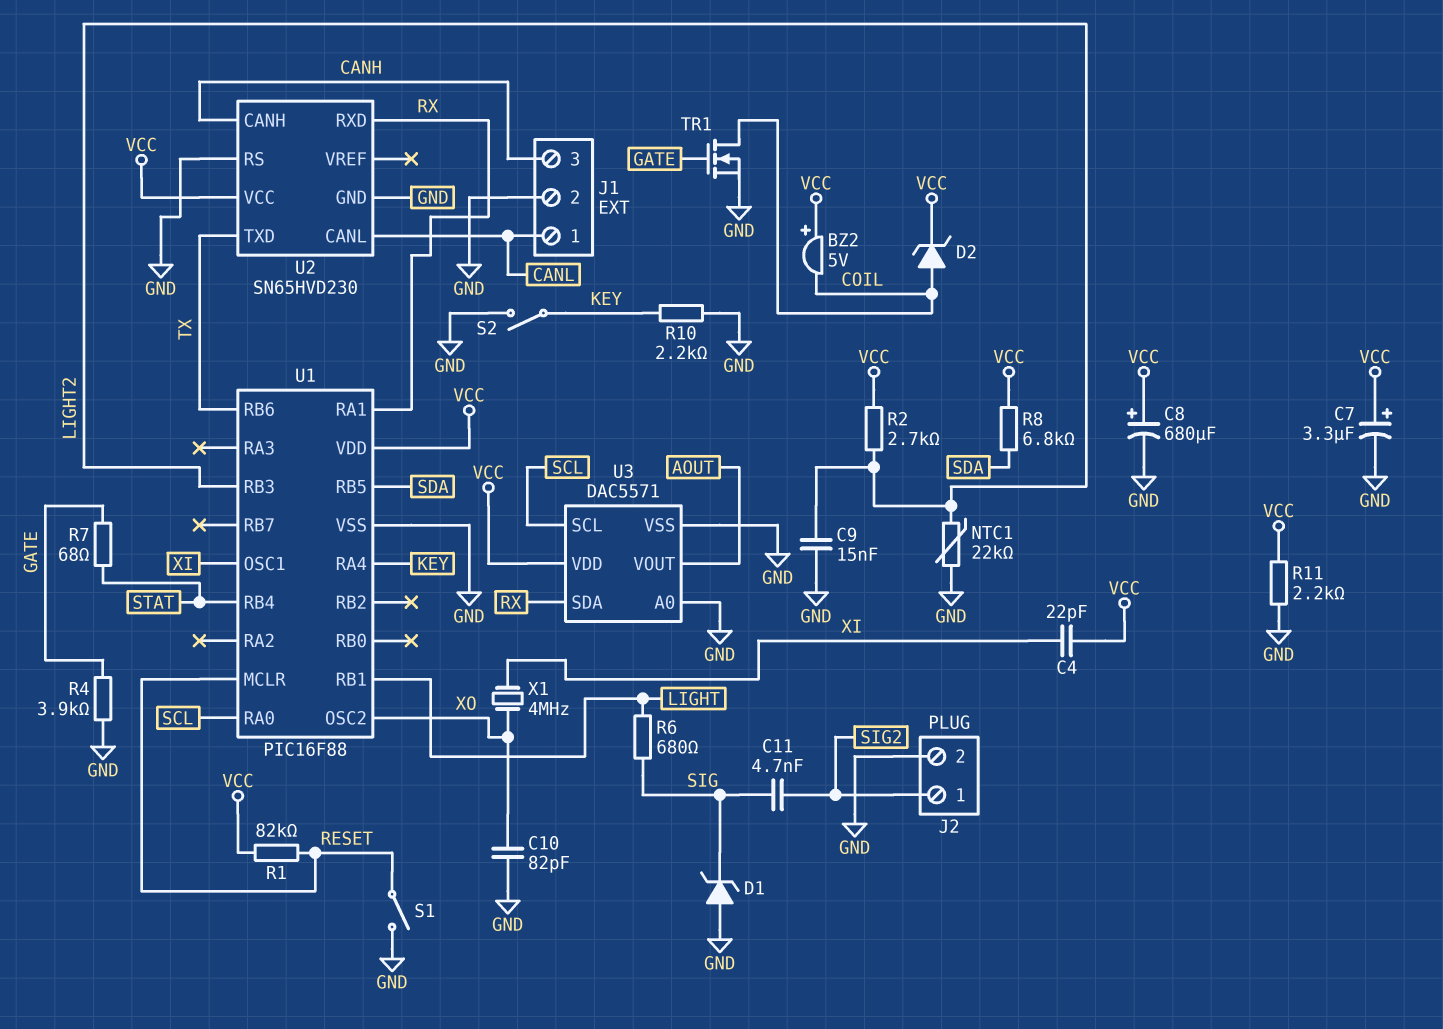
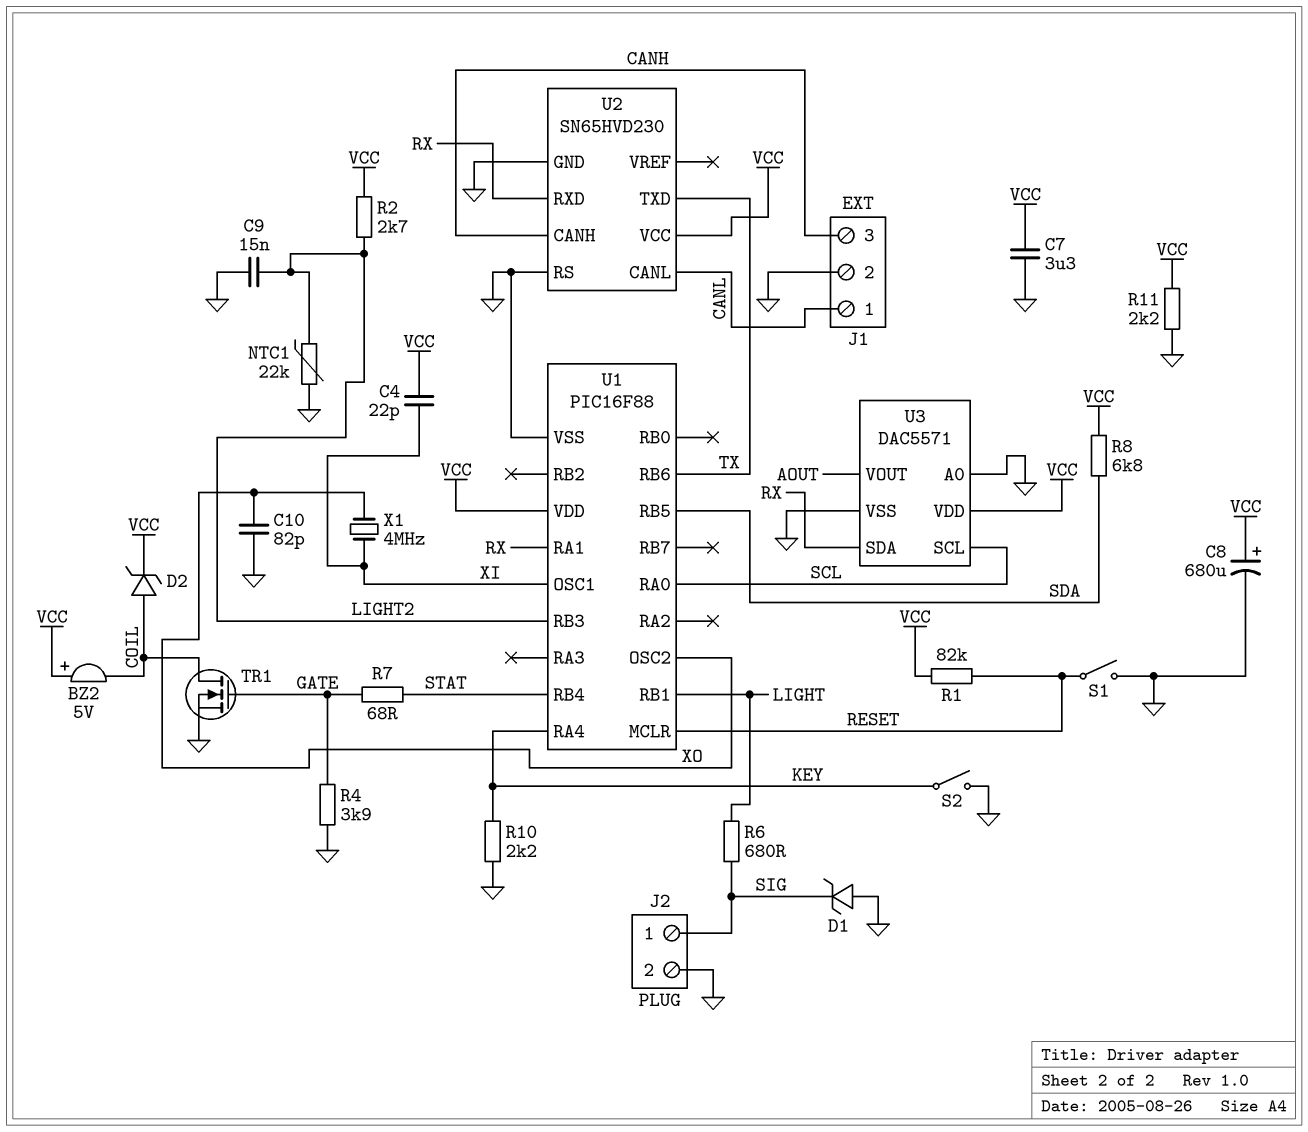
C7: 3.3uF (plus VCC, minus GND) -> 3.3uF (GND, VCC)
C11: 4.7nF (SIG, SIG2) -> none
J2 pin 1: SIG2 -> SIG

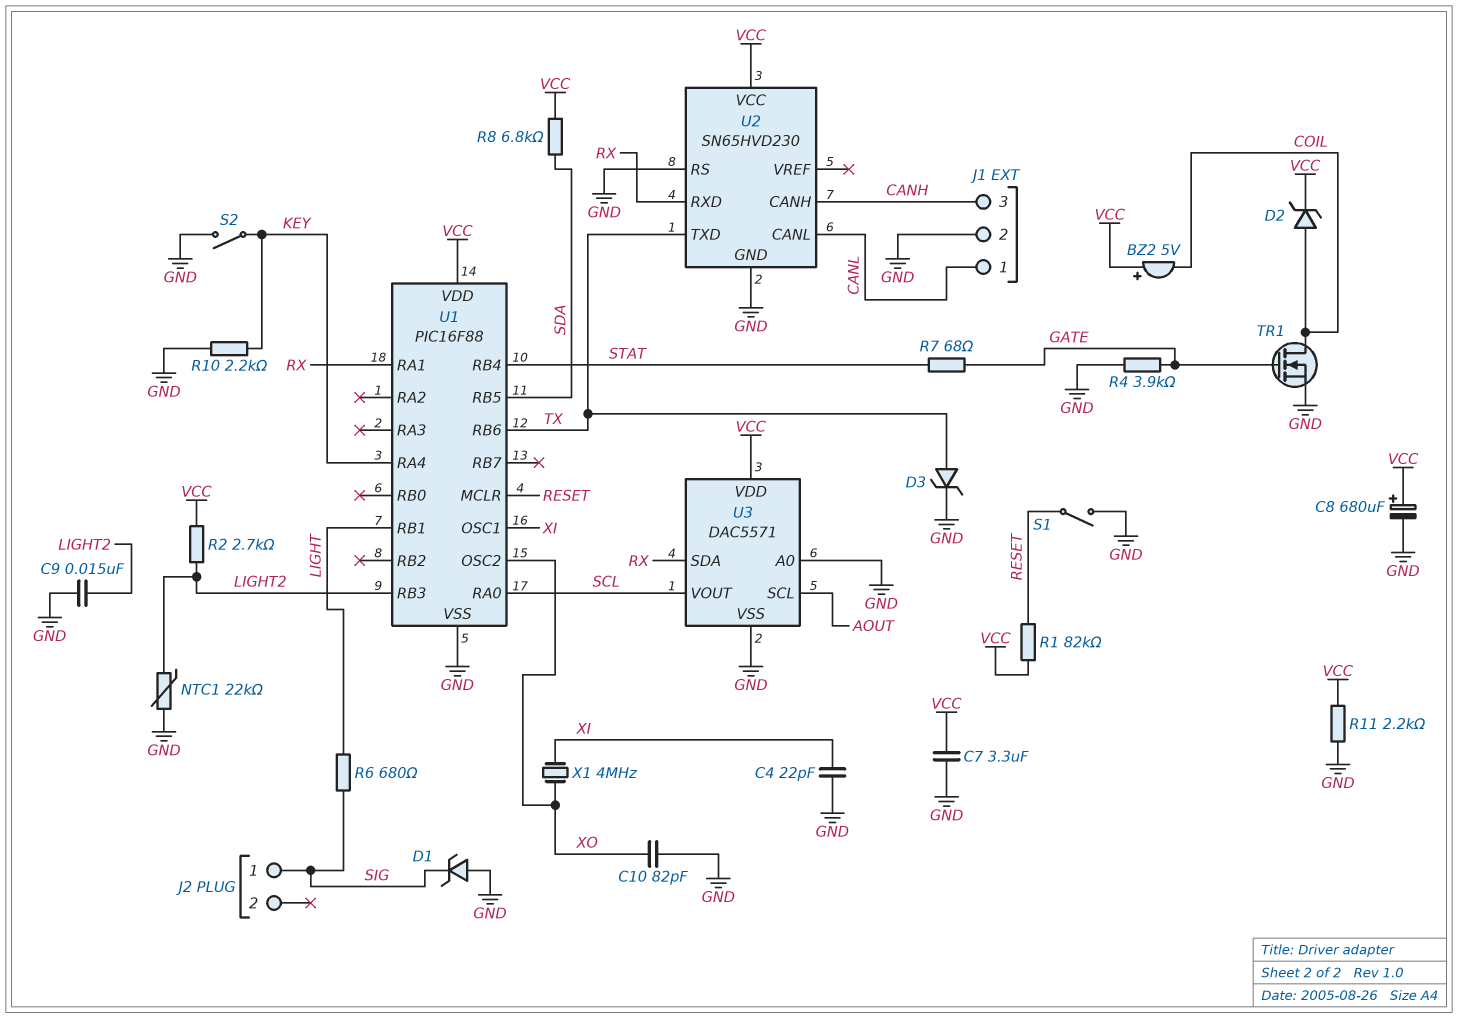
C4: 22pF (VCC, XI) -> 22pF (GND, XI)
D3: none -> zener (A TX, K GND)
J2 pin 2: GND -> none
U3 pin SCL: SCL -> AOUT
U3 pin VOUT: AOUT -> SCL

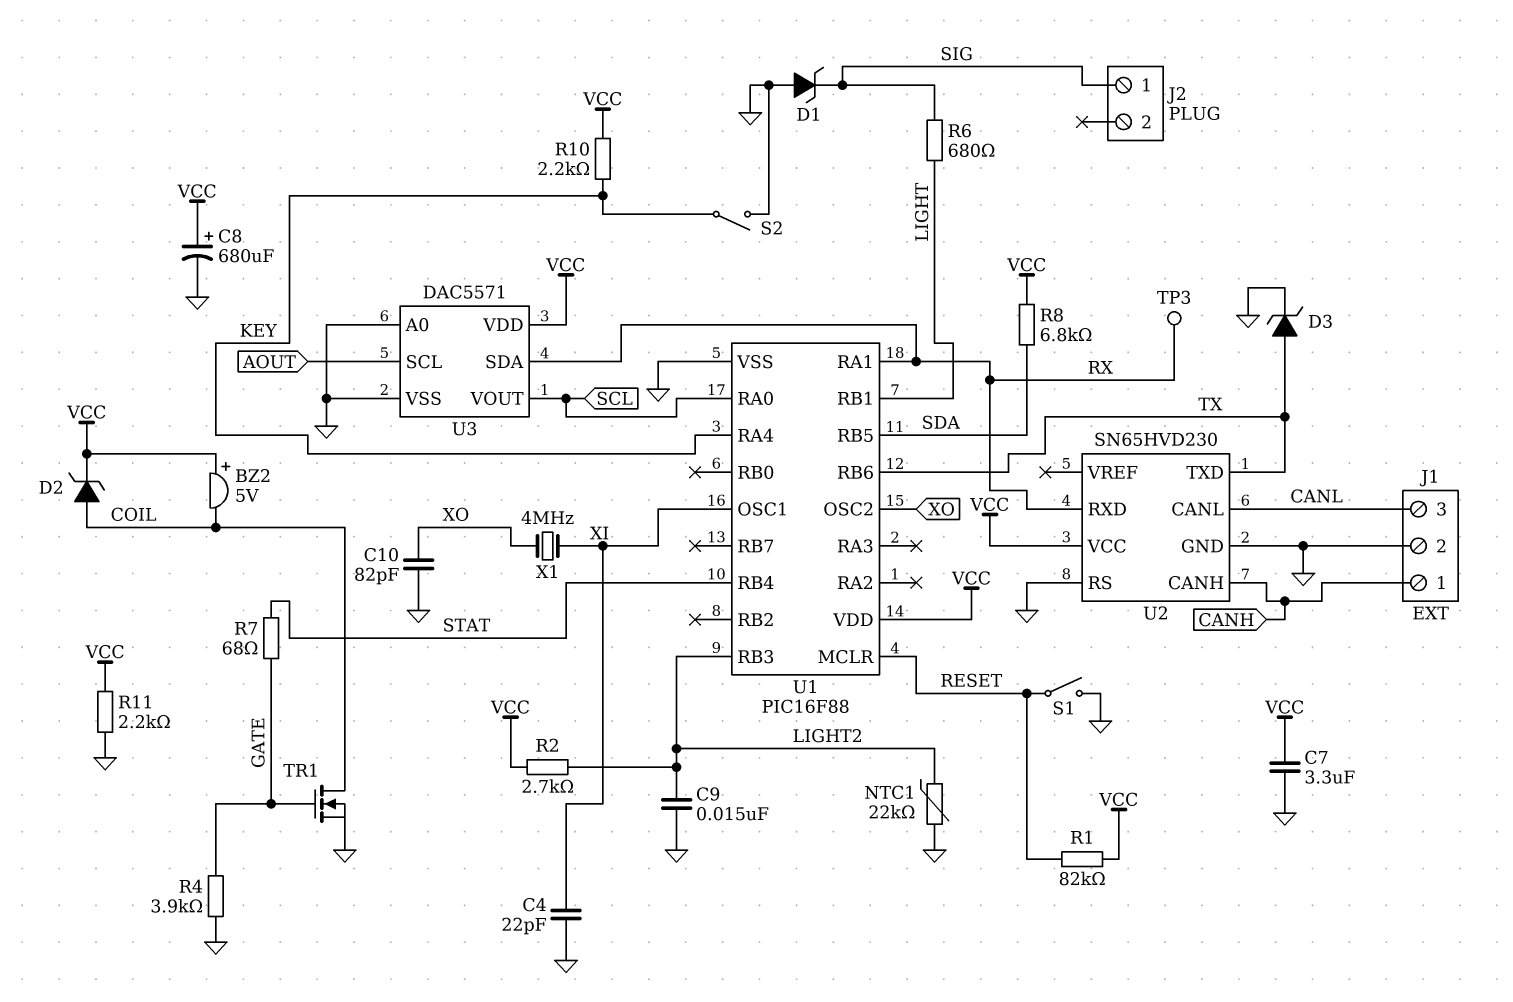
J1 pin 1: CANL -> CANH
J1 pin 3: CANH -> CANL
R10: 2.2k (GND, KEY) -> 2.2k (KEY, VCC)
TP3: none -> test point (RX)

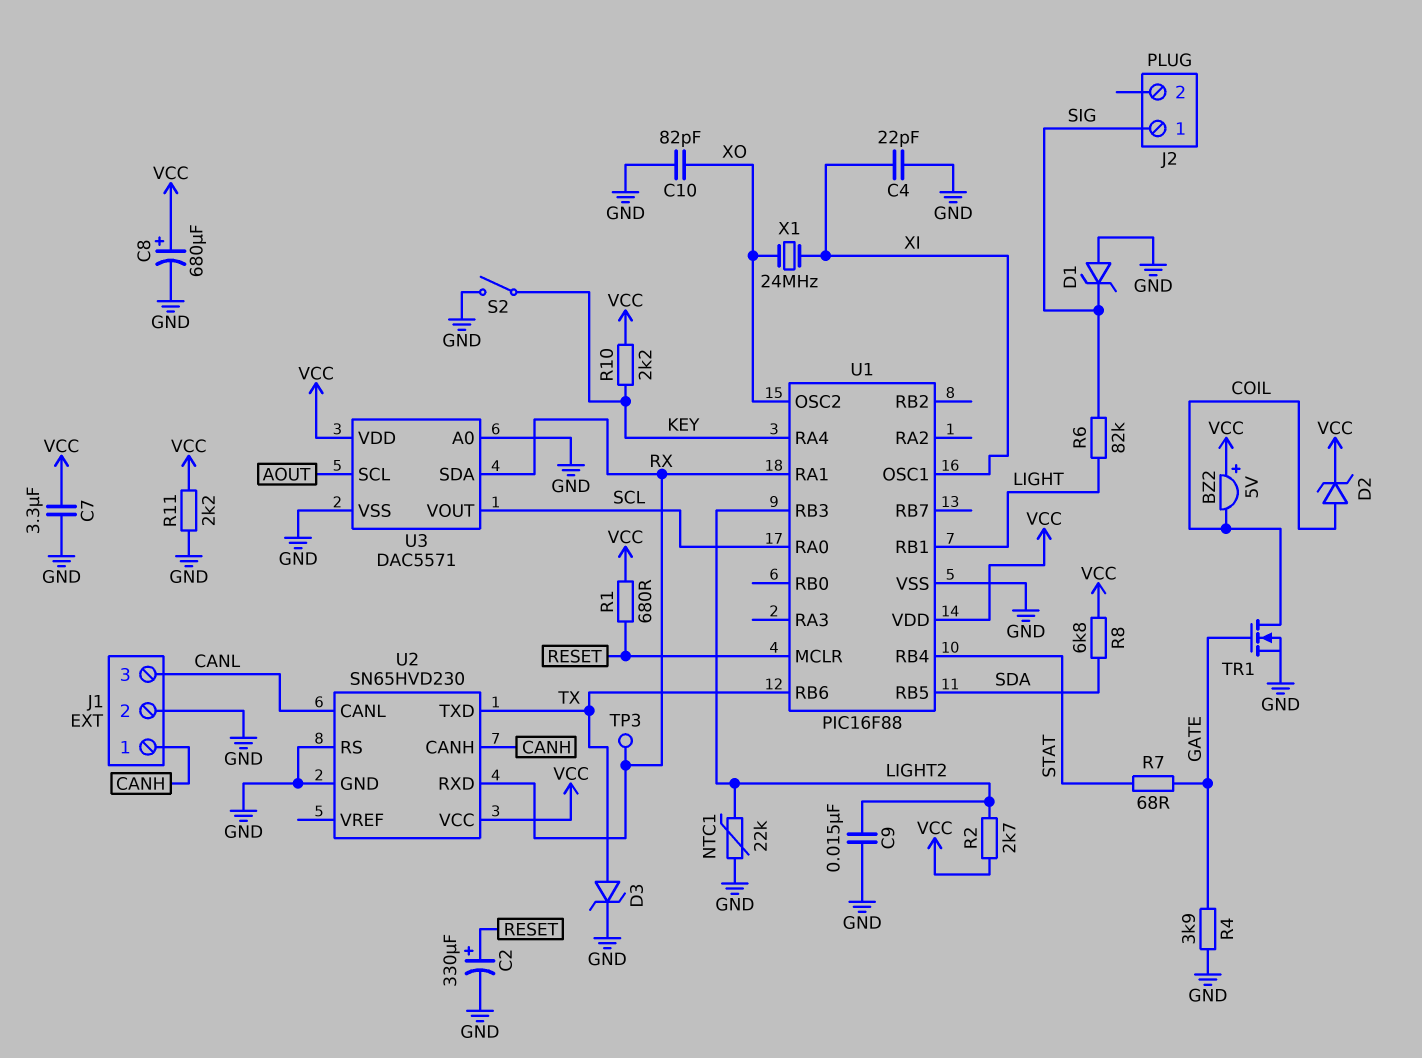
C2: none -> 330uF (plus RESET, minus GND)
R1: 82k (RESET, VCC) -> 680 (RESET, VCC)
R6: 680 (LIGHT, SIG) -> 82k (LIGHT, SIG)
S1: switch (GND, RESET) -> none
X1: 4MHz (XI, XO) -> 24MHz (XI, XO)

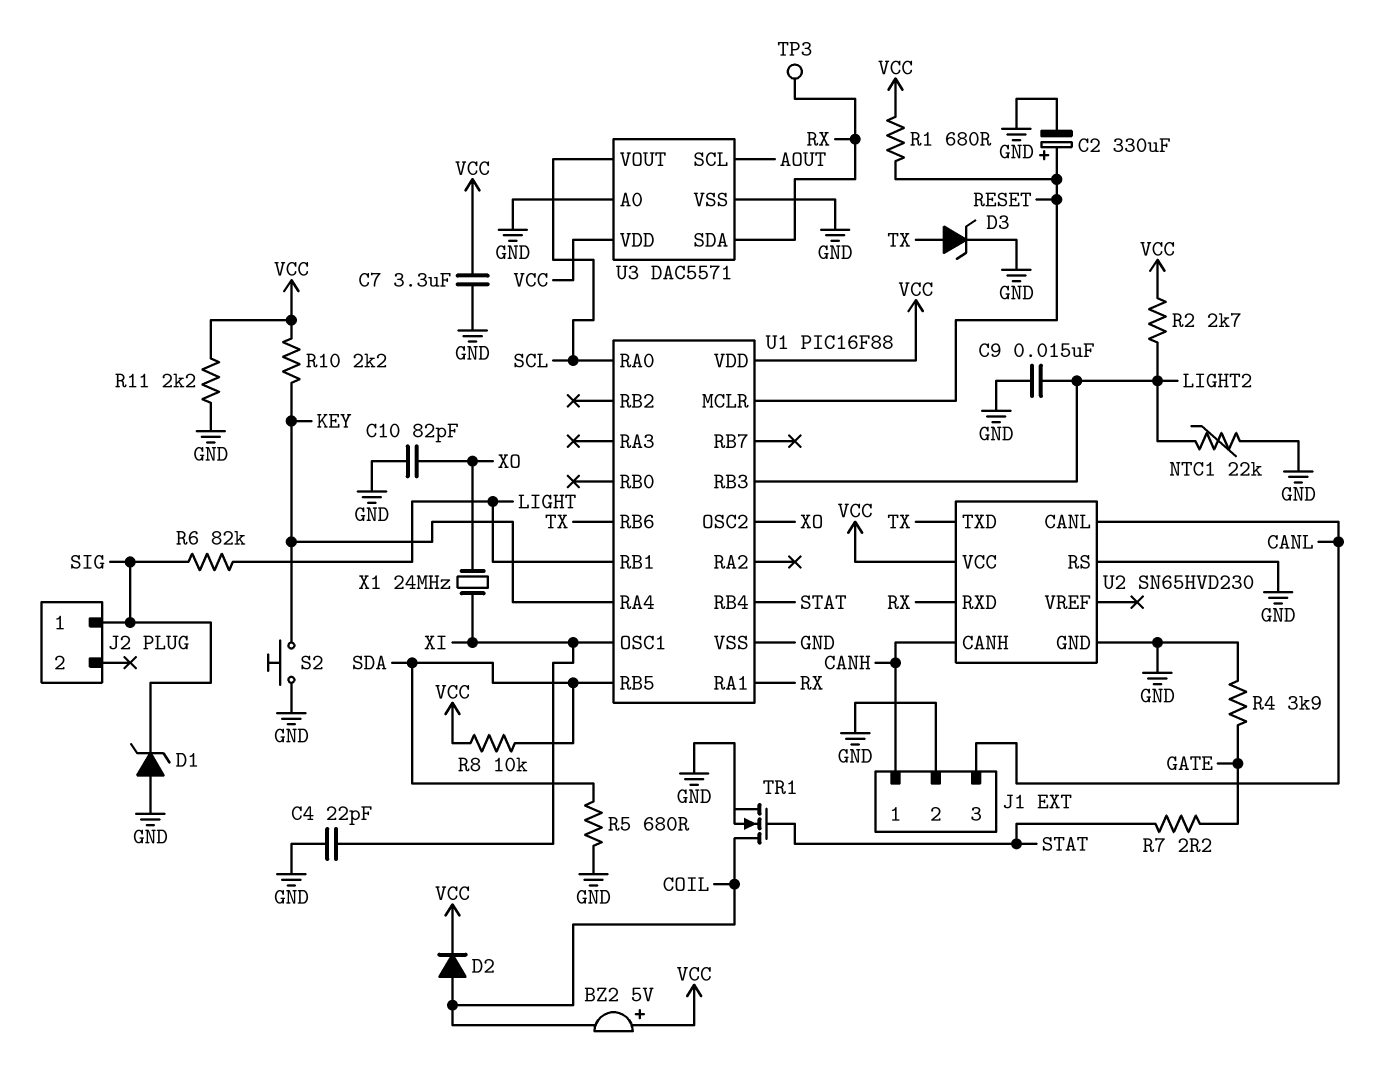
C8: 680uF (plus VCC, minus GND) -> none
D2: zener (A COIL, K VCC) -> diode (A COIL, K VCC)
R5: none -> 680 (GND, SDA)
R7: 68 (GATE, STAT) -> 2.2 (GATE, STAT)
R8: 6.8k (SDA, VCC) -> 10k (SDA, VCC)
S2: switch (GND, KEY) -> button (GND, KEY)
TR1: NMOS (G GATE, D COIL, S GND) -> NMOS (G STAT, D COIL, S GND)

